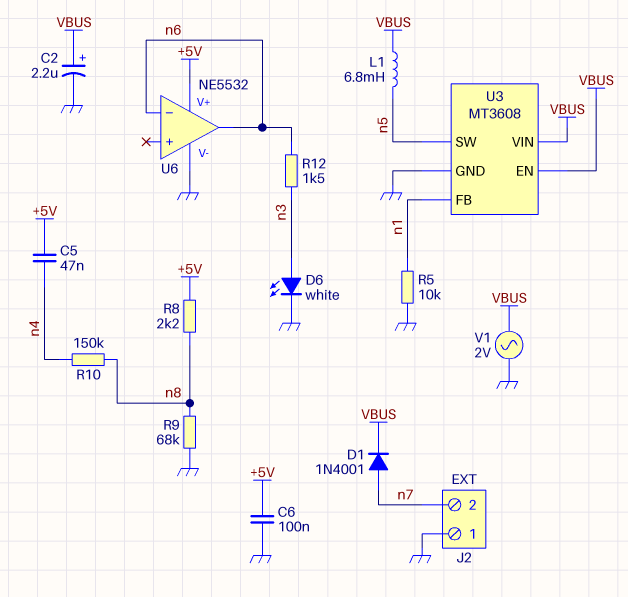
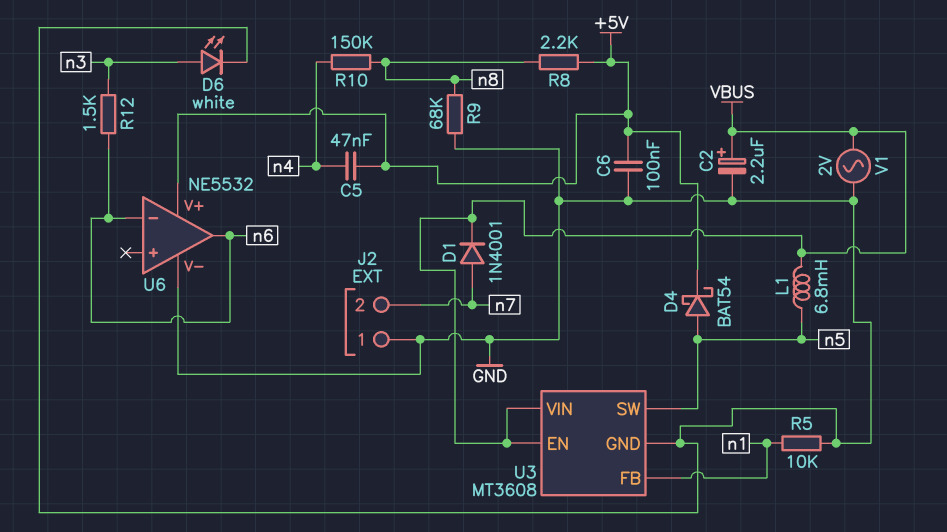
D4: none -> schottky BAT54 (A n5, K +5V)

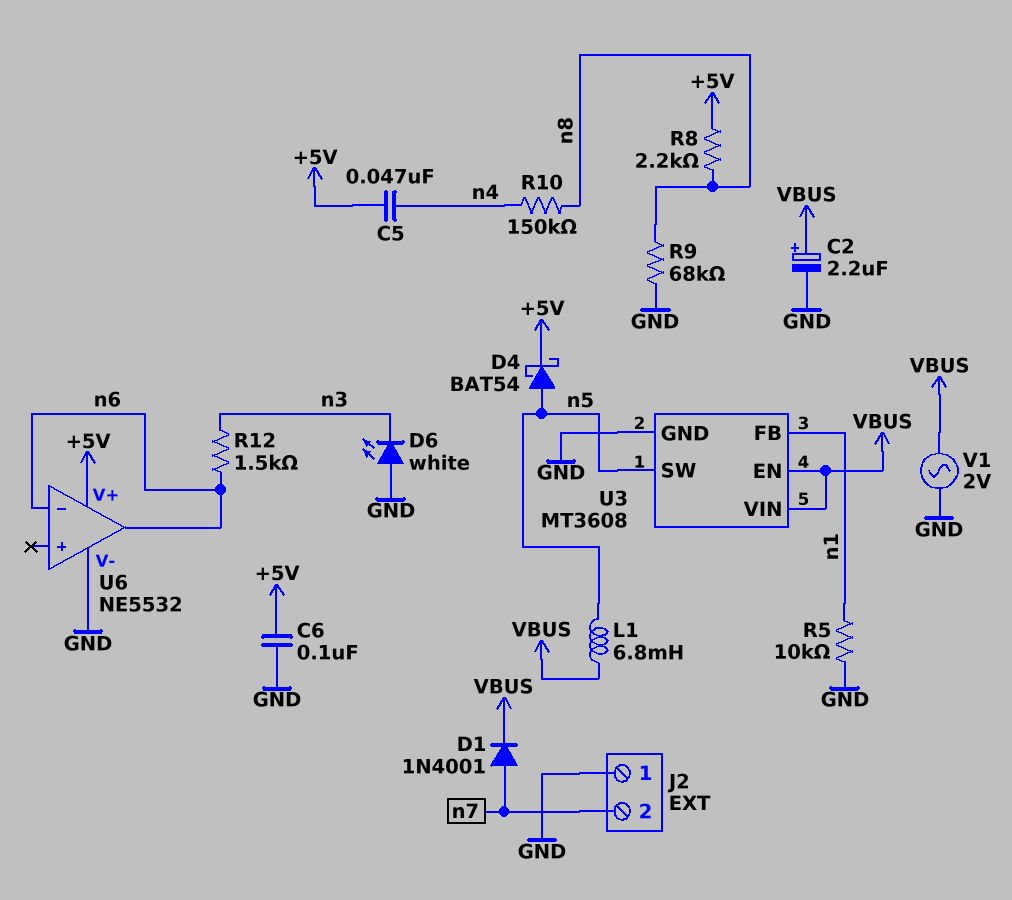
D6: LED white (A n3, K GND) -> LED white (A GND, K n3)

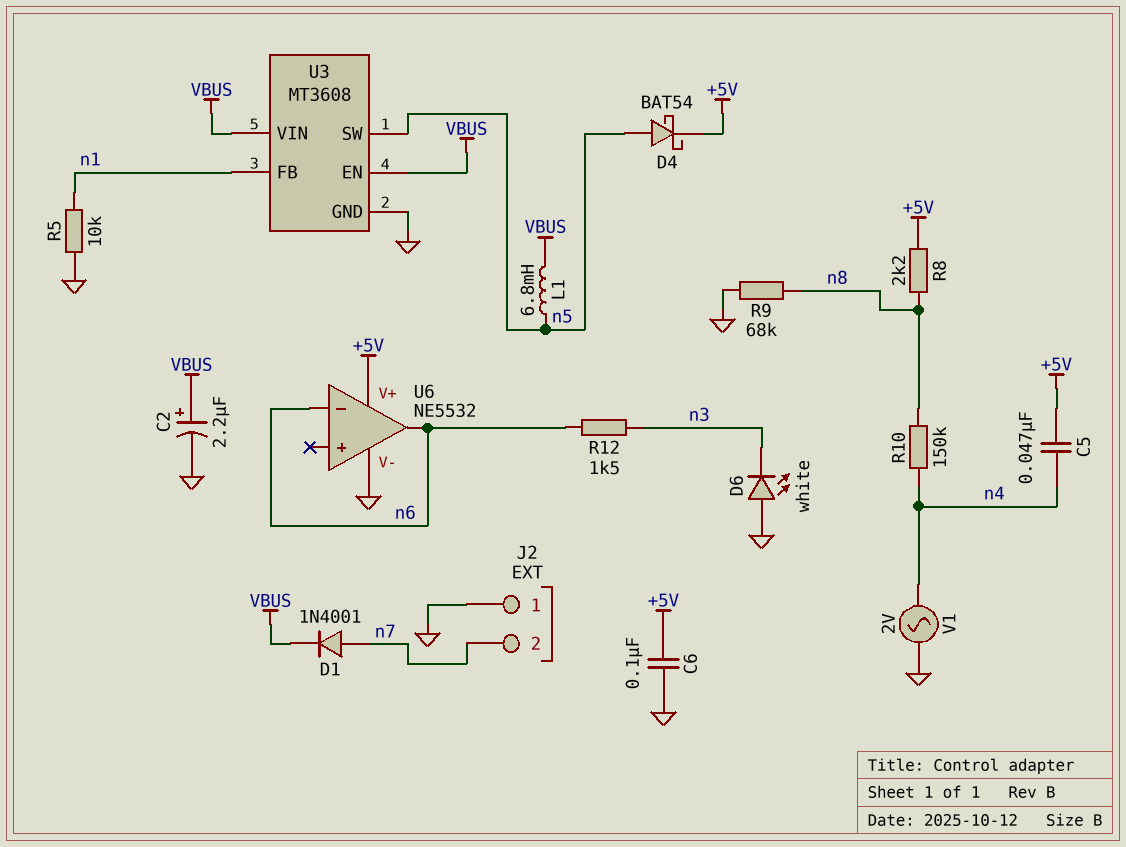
V1: AC 2V (GND, VBUS) -> AC 2V (GND, n4)

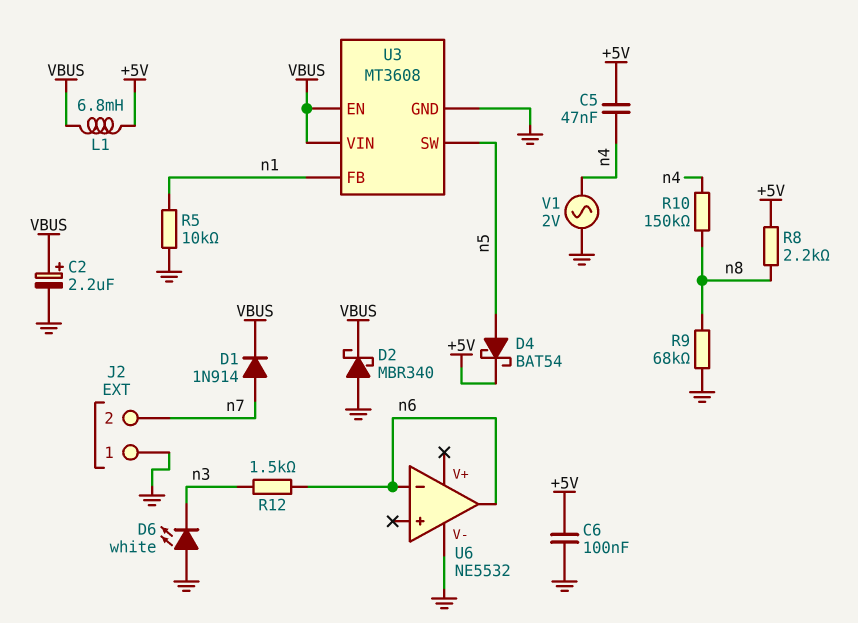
D1: diode 1N4001 (A n7, K VBUS) -> diode 1N914 (A n7, K VBUS)
D2: none -> schottky MBR340 (A GND, K VBUS)
L1: 6.8mH (VBUS, n5) -> 6.8mH (+5V, VBUS)
U6 pin V+: +5V -> none

